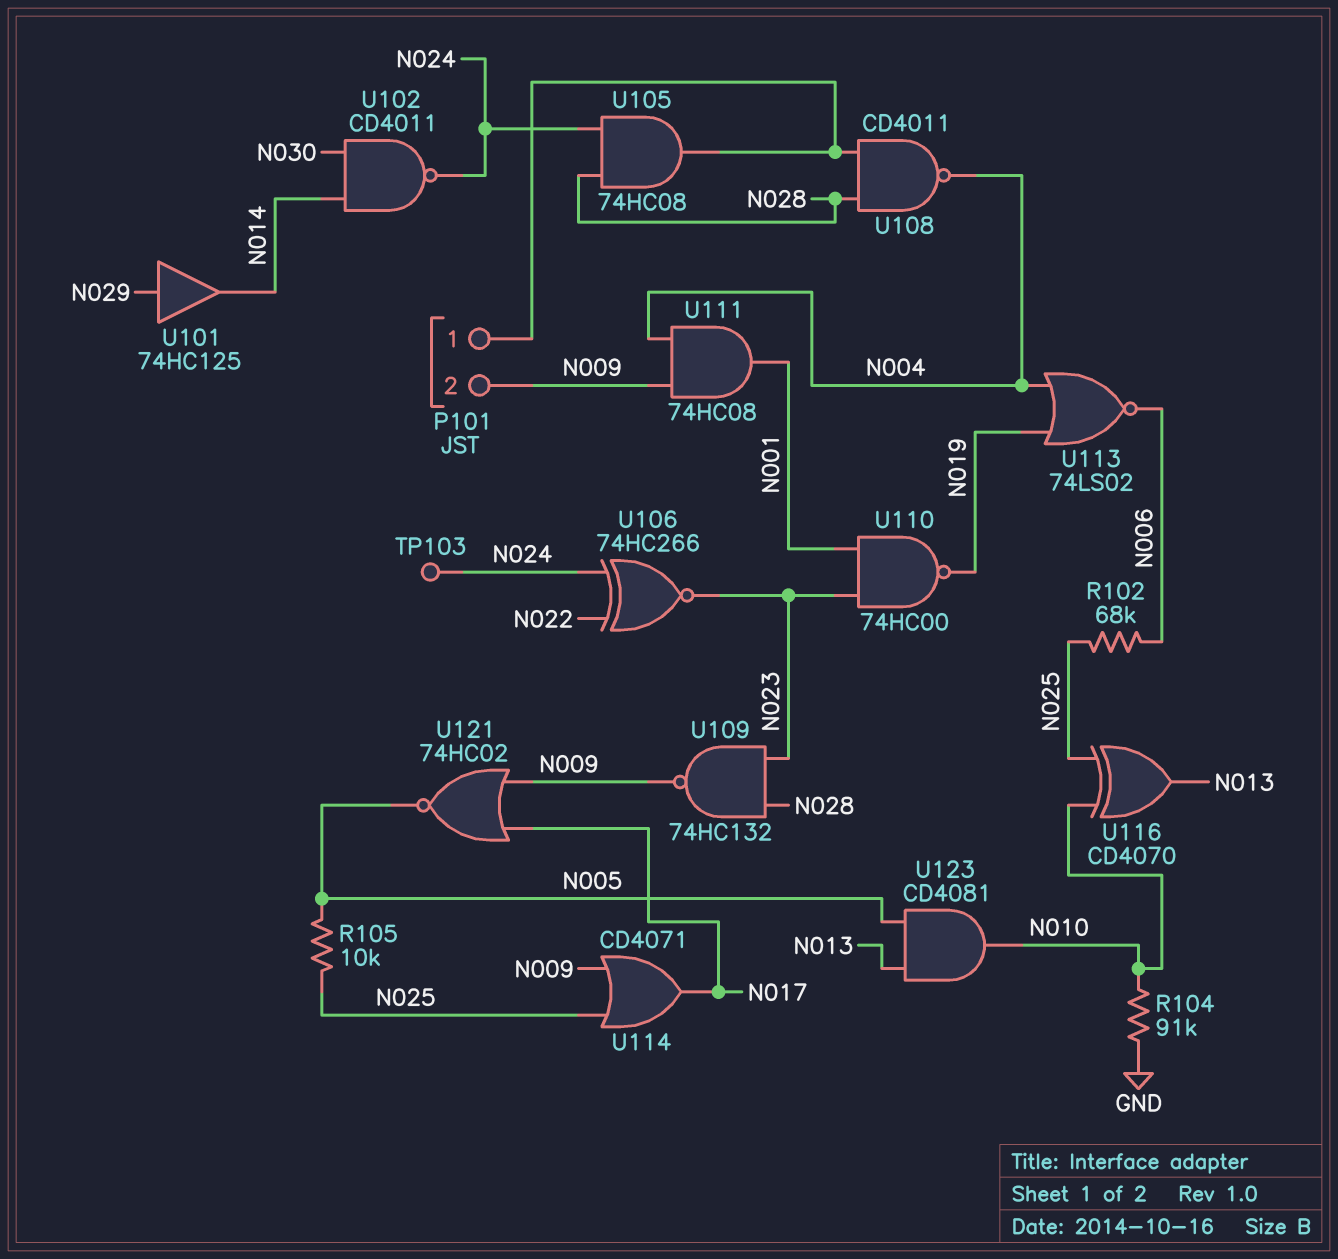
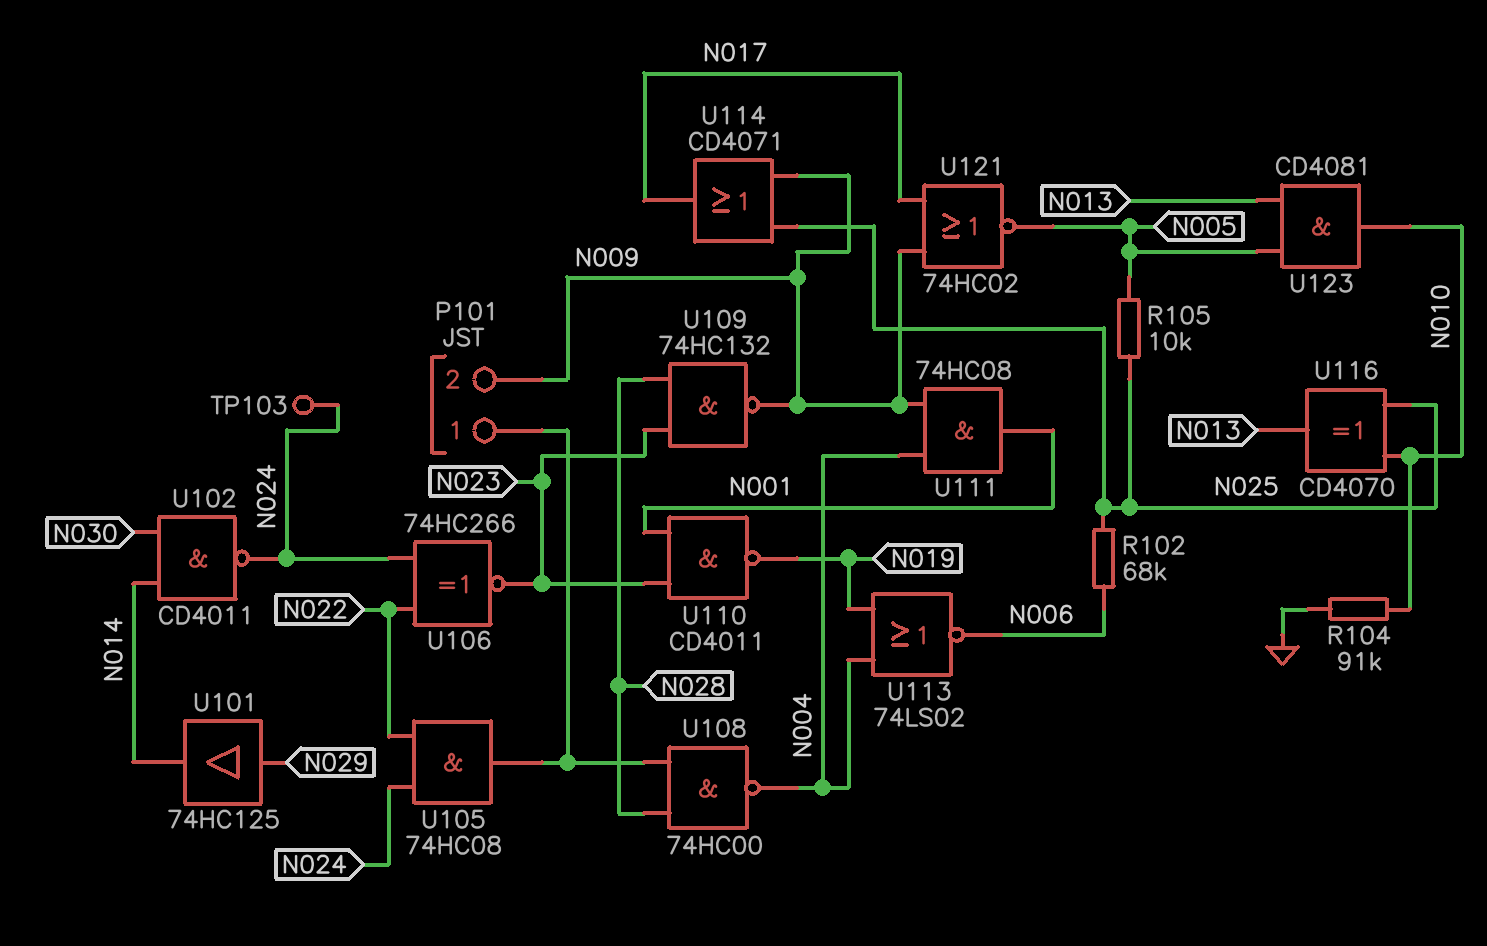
U105: AND 74HC08 (in N024, in N028, out P101/1) -> AND 74HC08 (in N022, in N024, out P101/1)
U108: NAND CD4011 (in N028, in P101/1, out N004) -> NAND 74HC00 (in N028, in P101/1, out N004)
U110: NAND 74HC00 (in N001, in N023, out N019) -> NAND CD4011 (in N001, in N023, out N019)

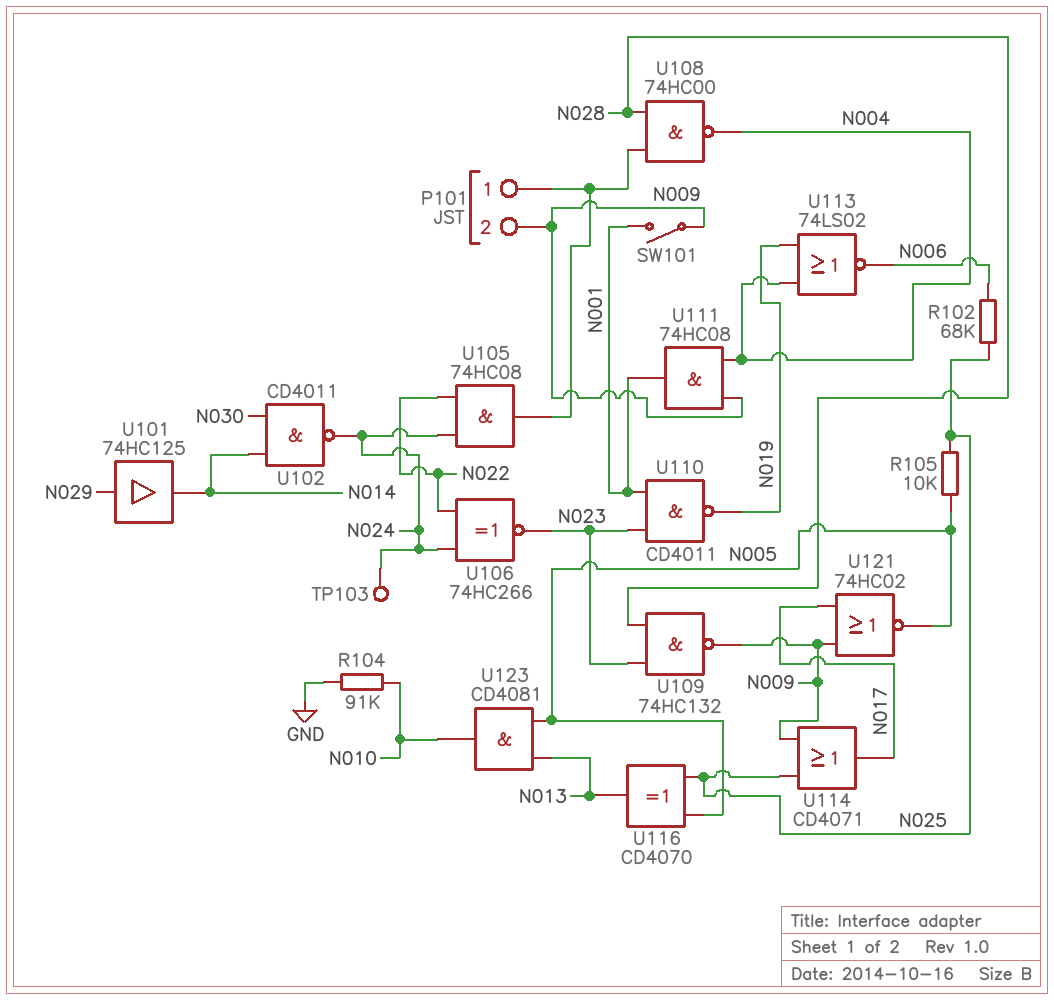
SW101: none -> switch (N001, N009)
U116: XOR CD4070 (in N010, in N025, out N013) -> XOR CD4070 (in N005, in N025, out N013)

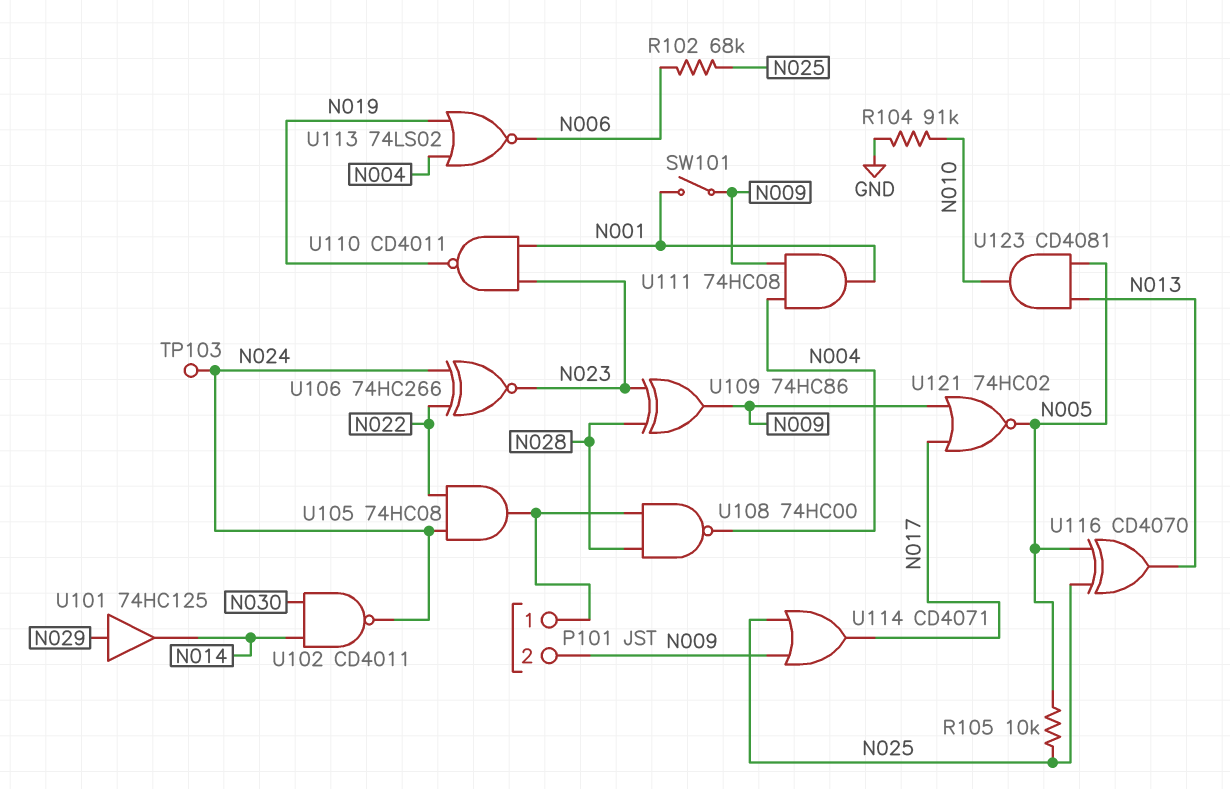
U109: NAND 74HC132 (in N023, in N028, out N009) -> XOR 74HC86 (in N023, in N028, out N009)

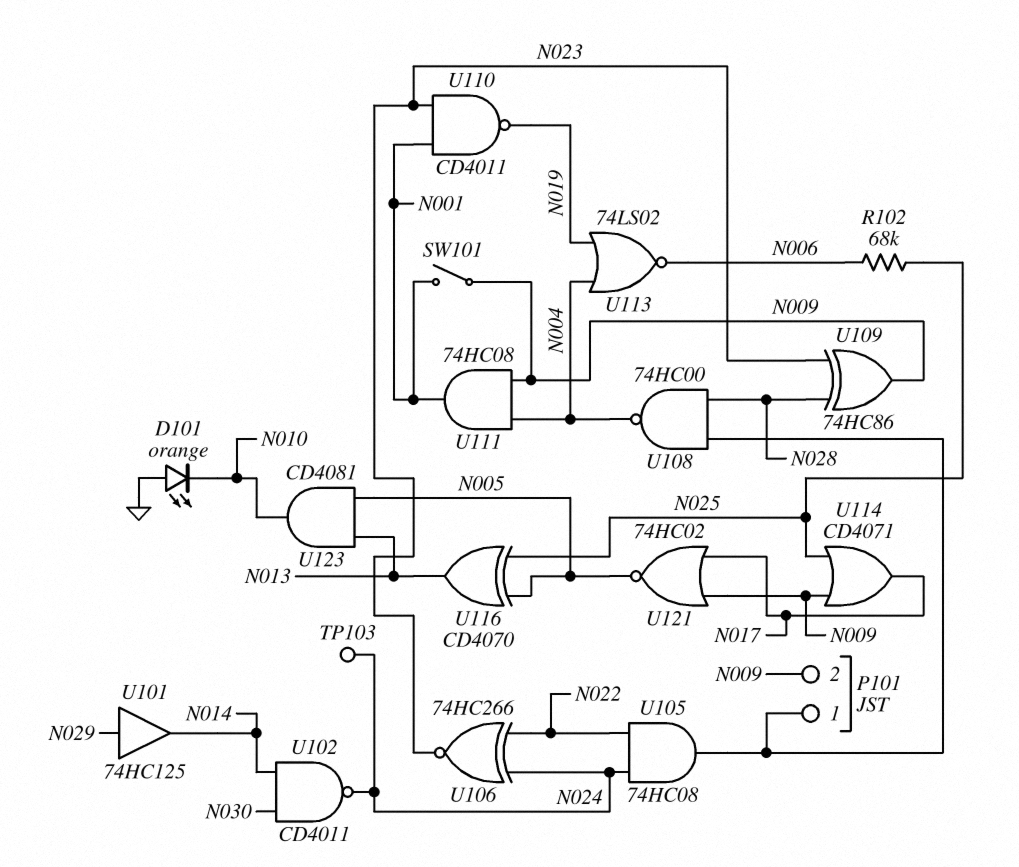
D101: none -> LED orange (A GND, K N010)
R104: 91k (GND, N010) -> none
R105: 10k (N005, N025) -> none

